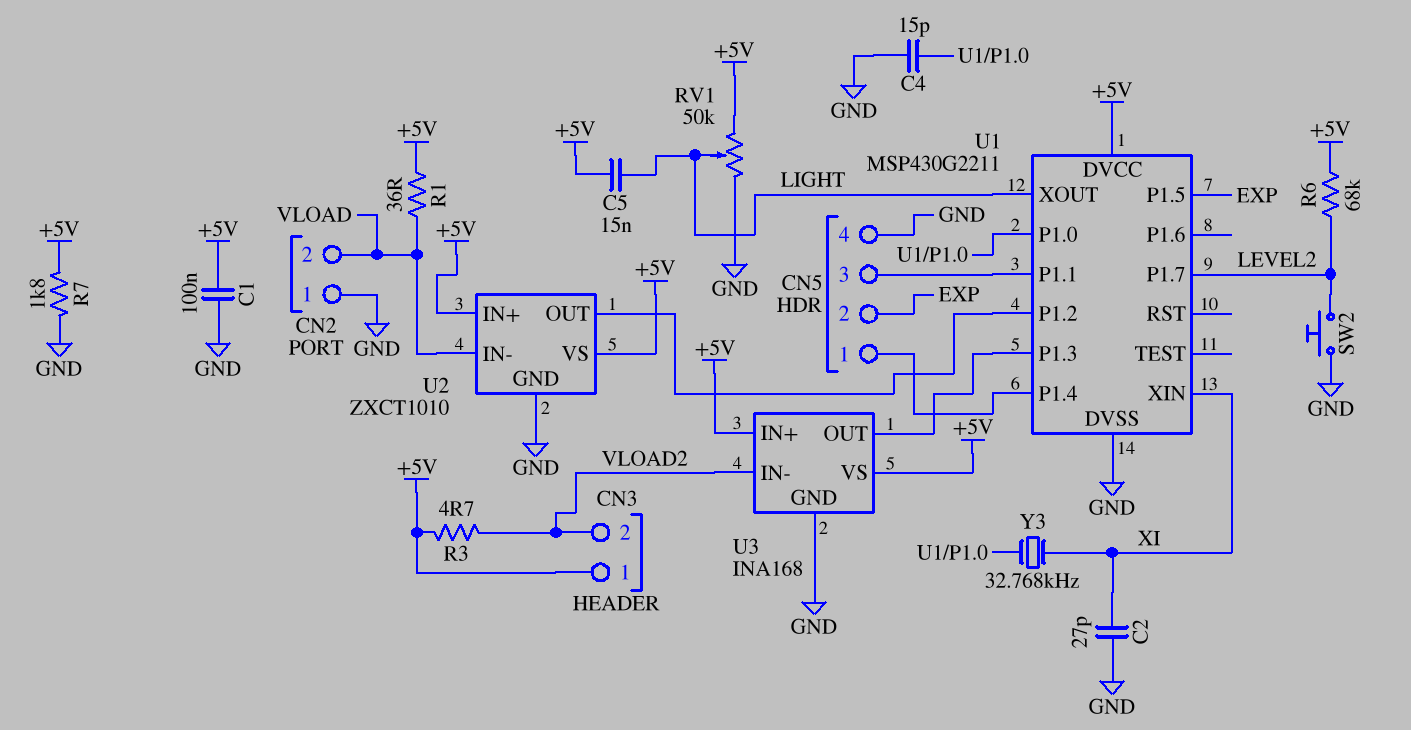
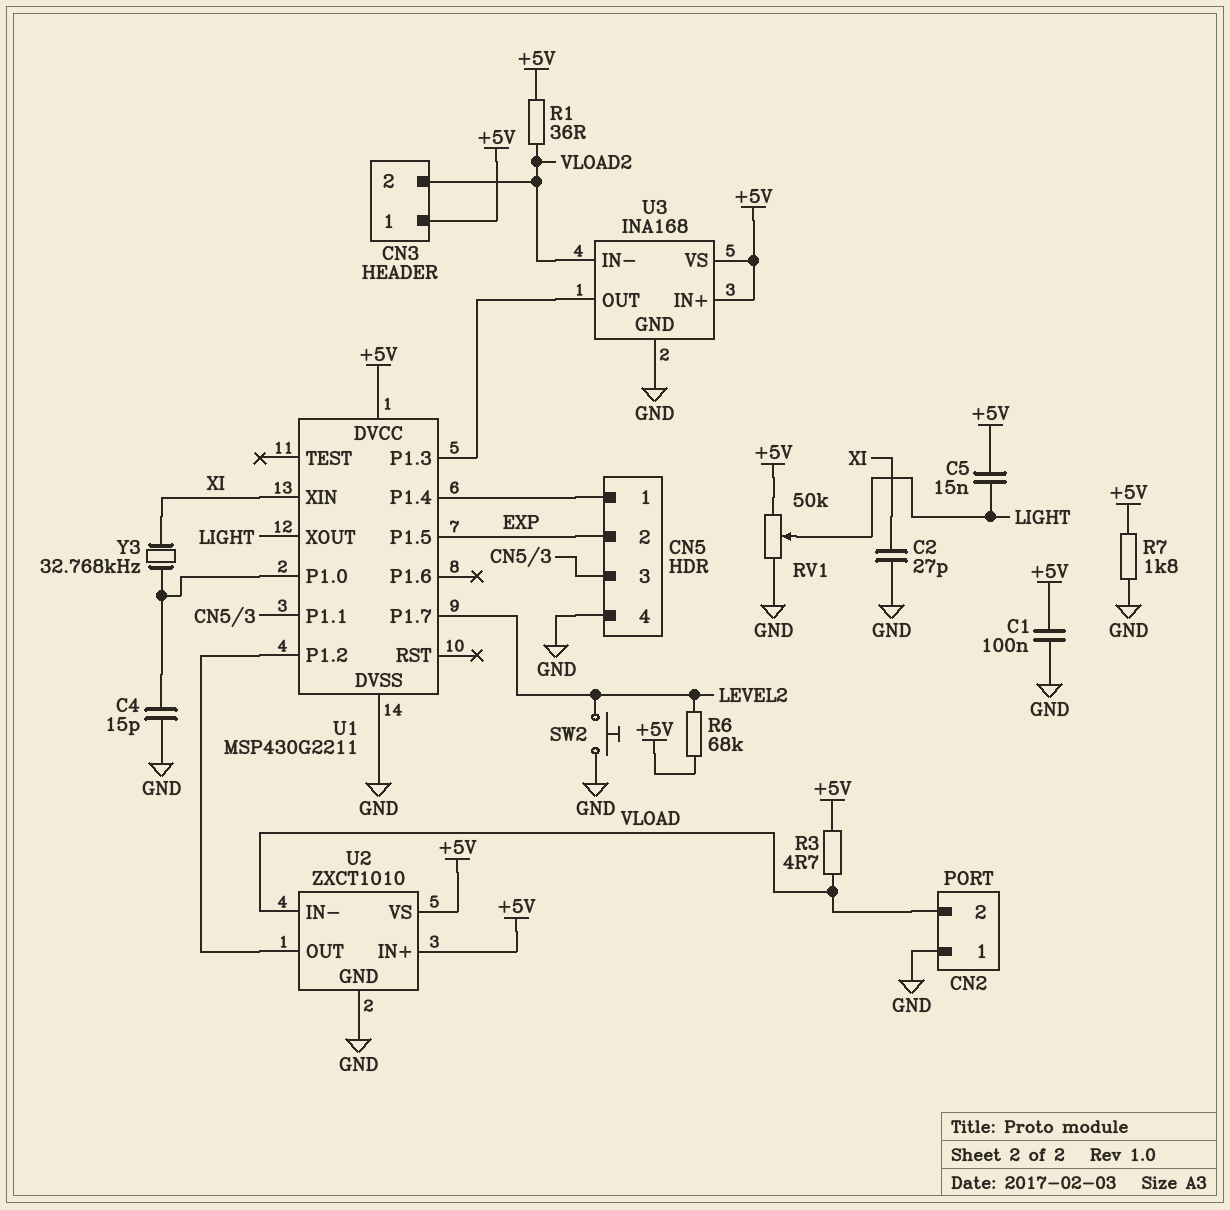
R1: 36 (+5V, VLOAD) -> 36 (+5V, VLOAD2)
R3: 4.7 (+5V, VLOAD2) -> 4.7 (+5V, VLOAD)

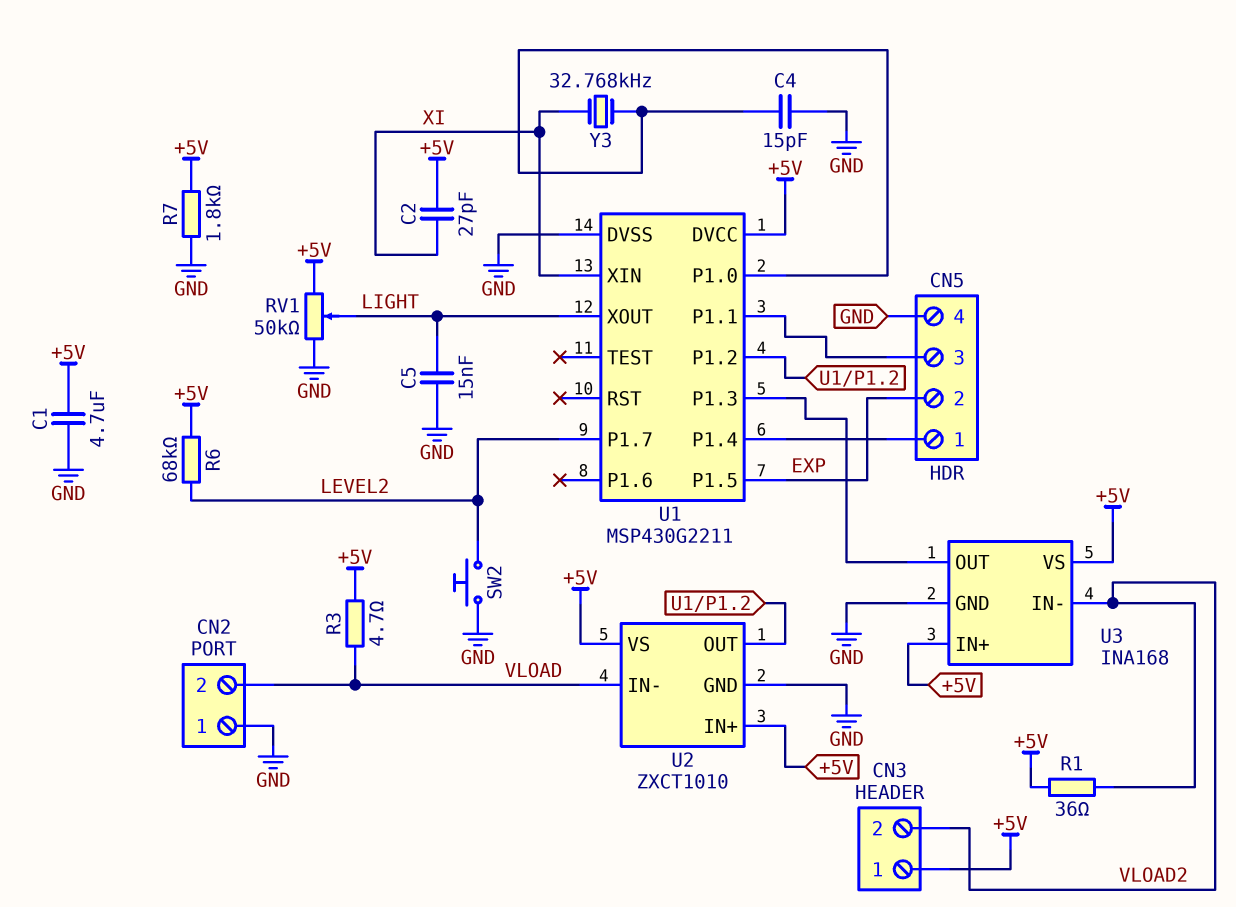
C1: 100nF (+5V, GND) -> 4.7uF (+5V, GND)
C2: 27pF (GND, XI) -> 27pF (+5V, XI)
C5: 15nF (+5V, LIGHT) -> 15nF (GND, LIGHT)

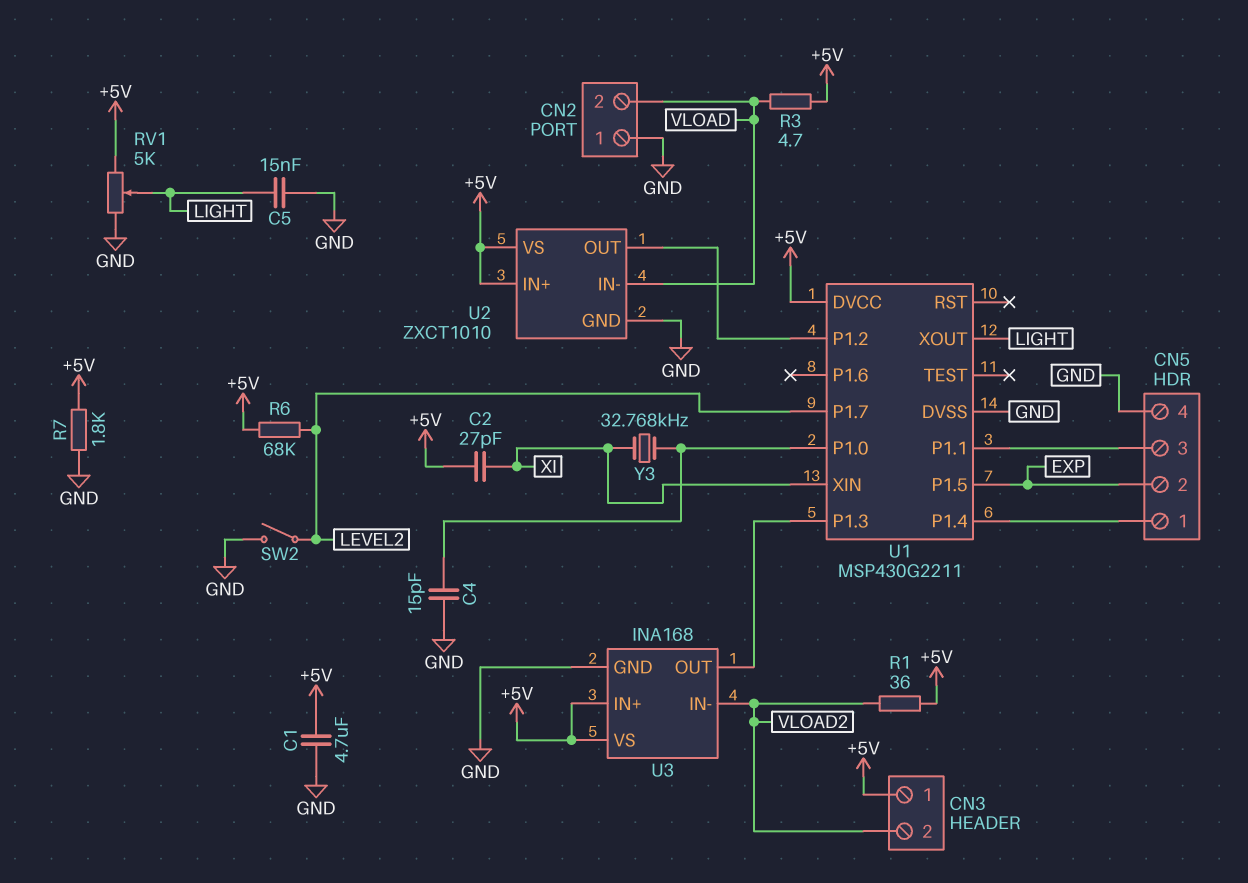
RV1: 50k (+5V, GND, wiper LIGHT) -> 5k (+5V, GND, wiper LIGHT)
SW2: button (GND, LEVEL2) -> switch (GND, LEVEL2)

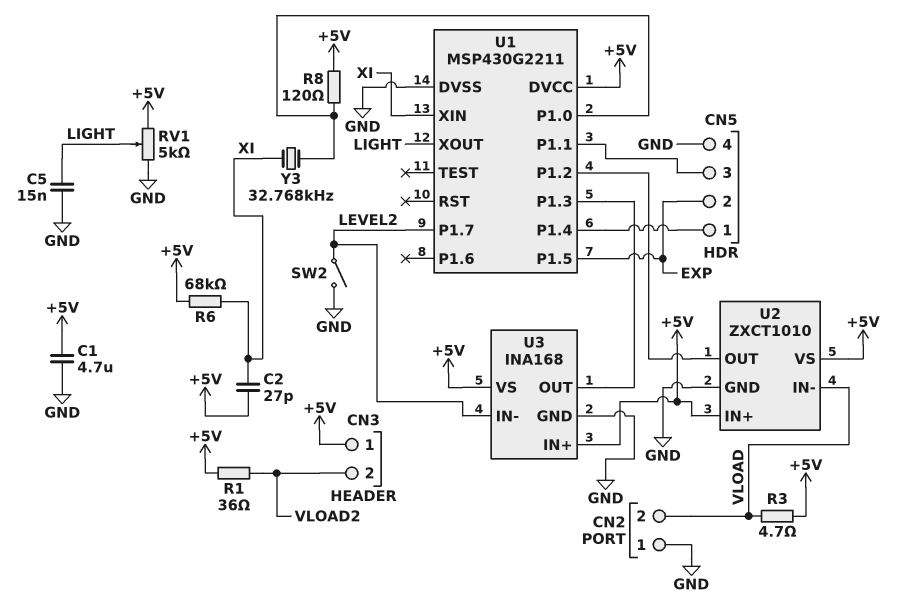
C4: 15pF (GND, U1/P1.0) -> none
R6: 68k (+5V, LEVEL2) -> 68k (+5V, XI)
R7: 1.8k (+5V, GND) -> none
R8: none -> 120 (+5V, U1/P1.0)
U3 pin IN-: VLOAD2 -> LEVEL2

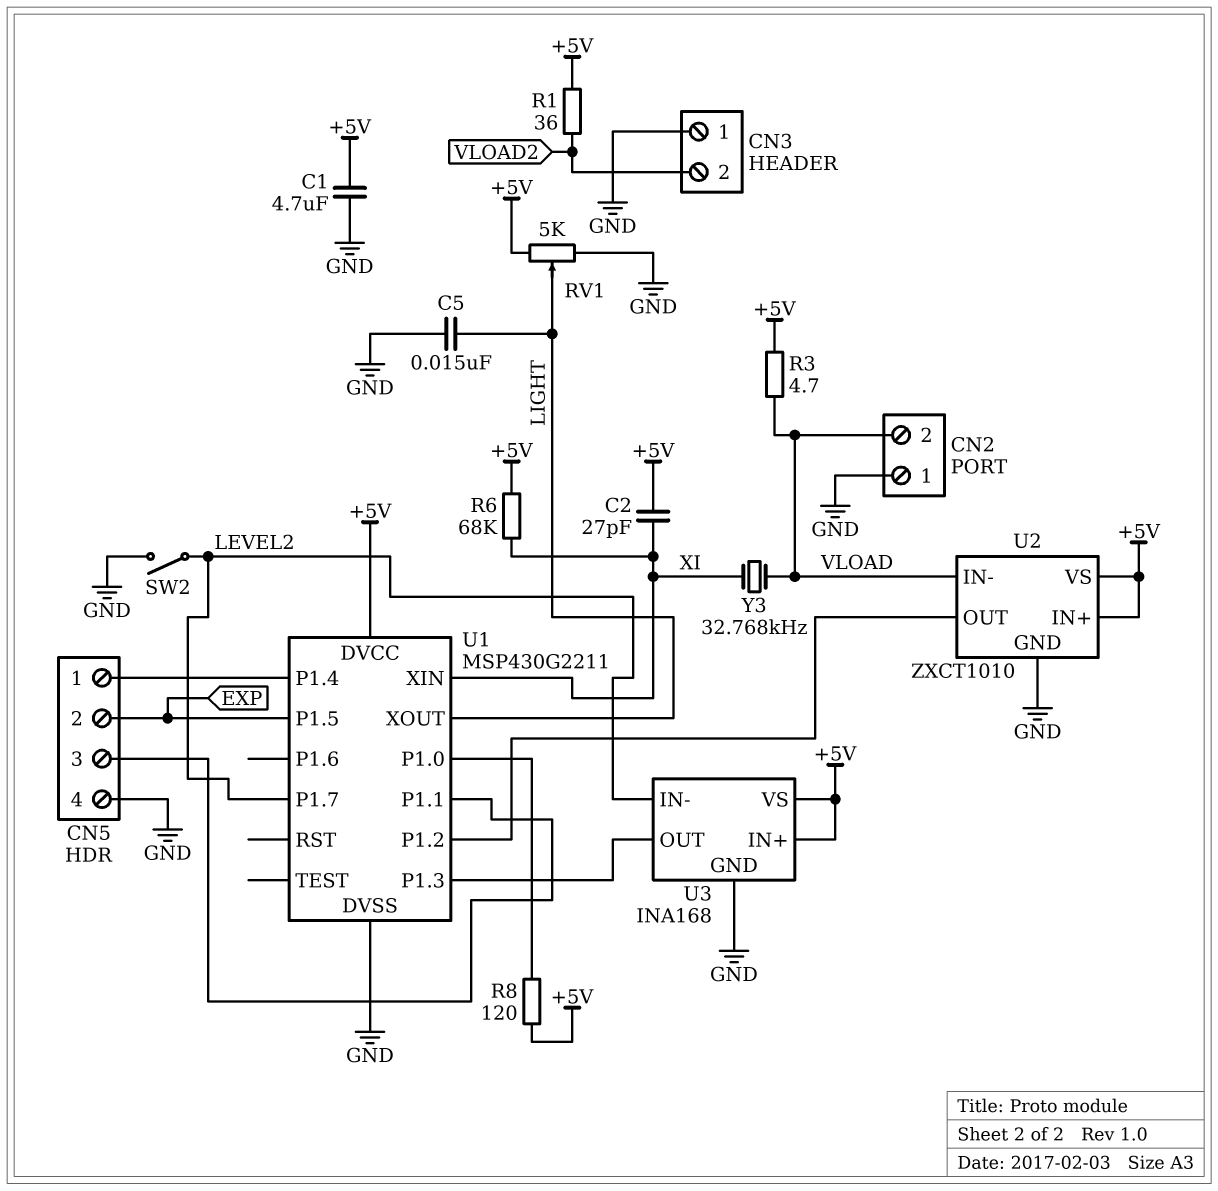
CN3 pin 1: +5V -> GND
Y3: 32.768kHz (U1/P1.0, XI) -> 32.768kHz (VLOAD, XI)

